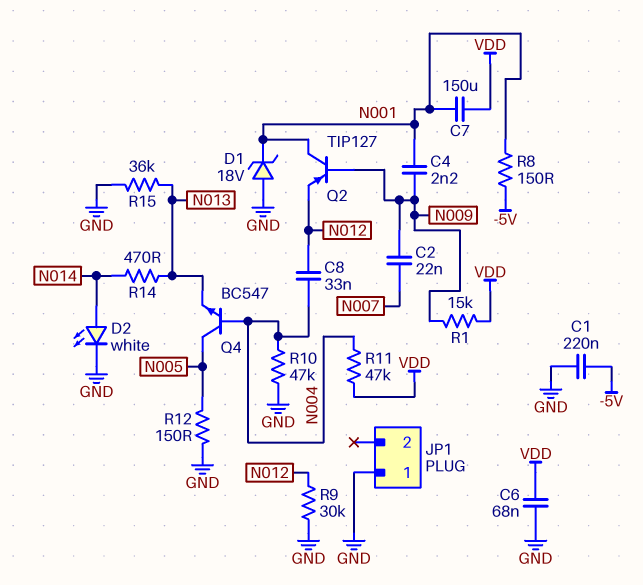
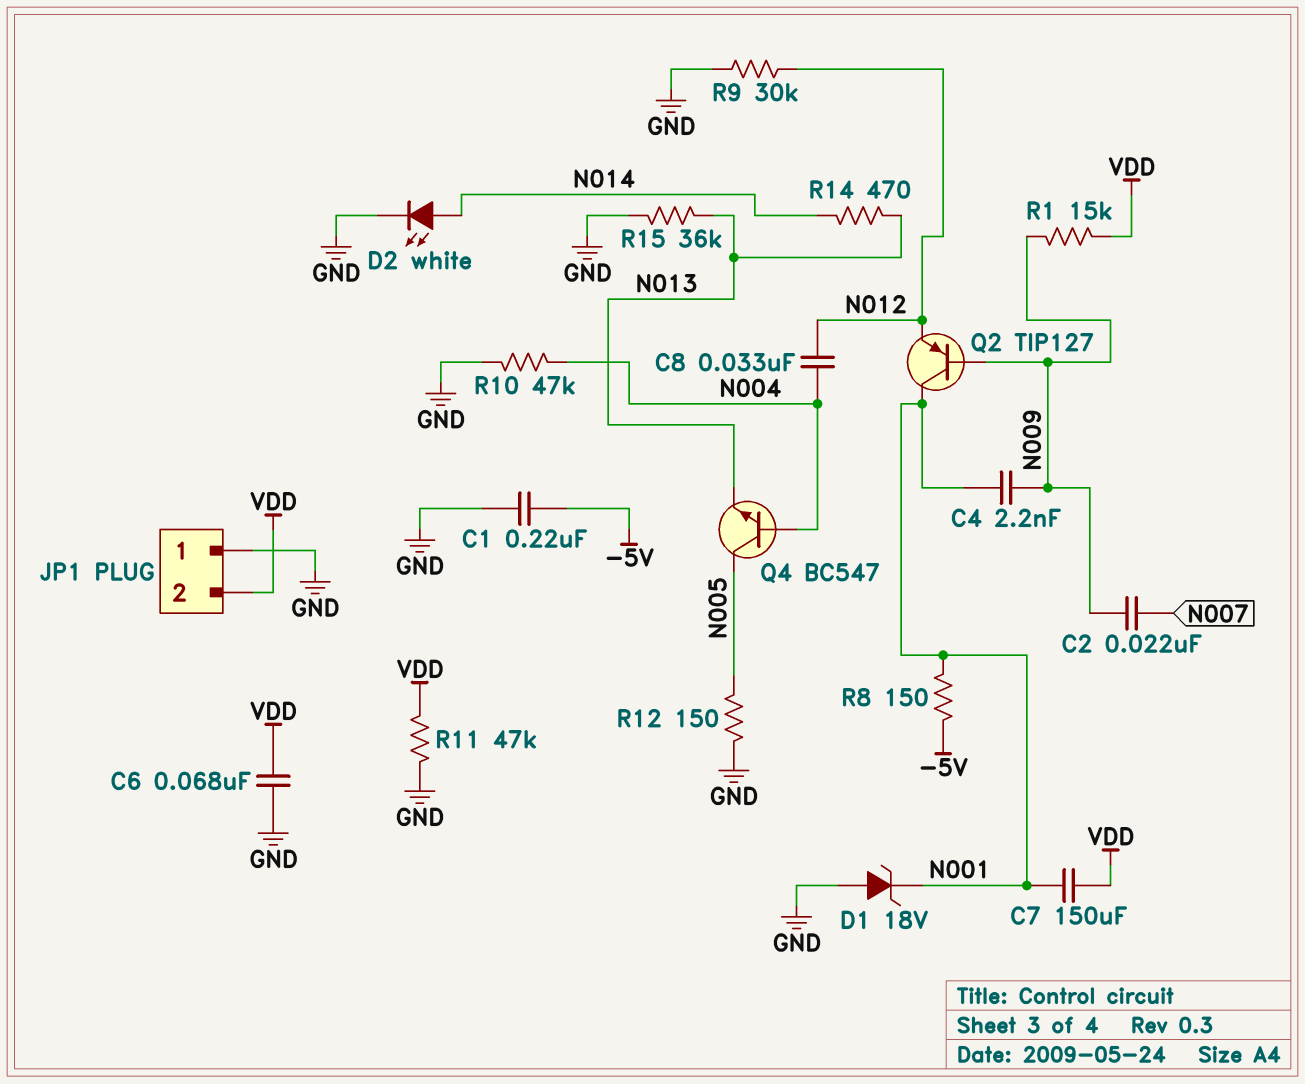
JP1 pin 2: none -> VDD
R11: 47k (N004, VDD) -> 47k (GND, VDD)

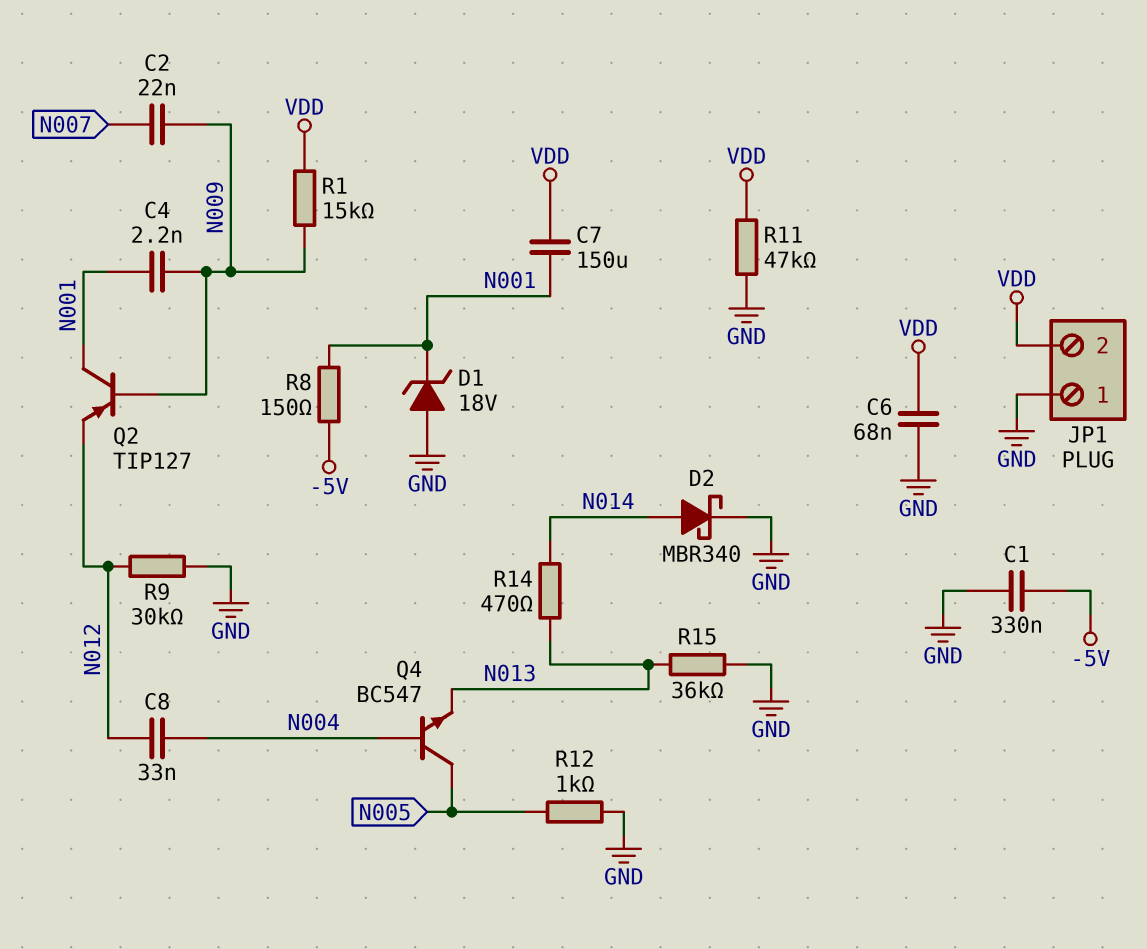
C1: 220nF (-5V, GND) -> 330nF (-5V, GND)
D2: LED white (A N014, K GND) -> schottky MBR340 (A N014, K GND)
R10: 47k (GND, N004) -> none
R12: 150 (GND, N005) -> 1k (GND, N005)

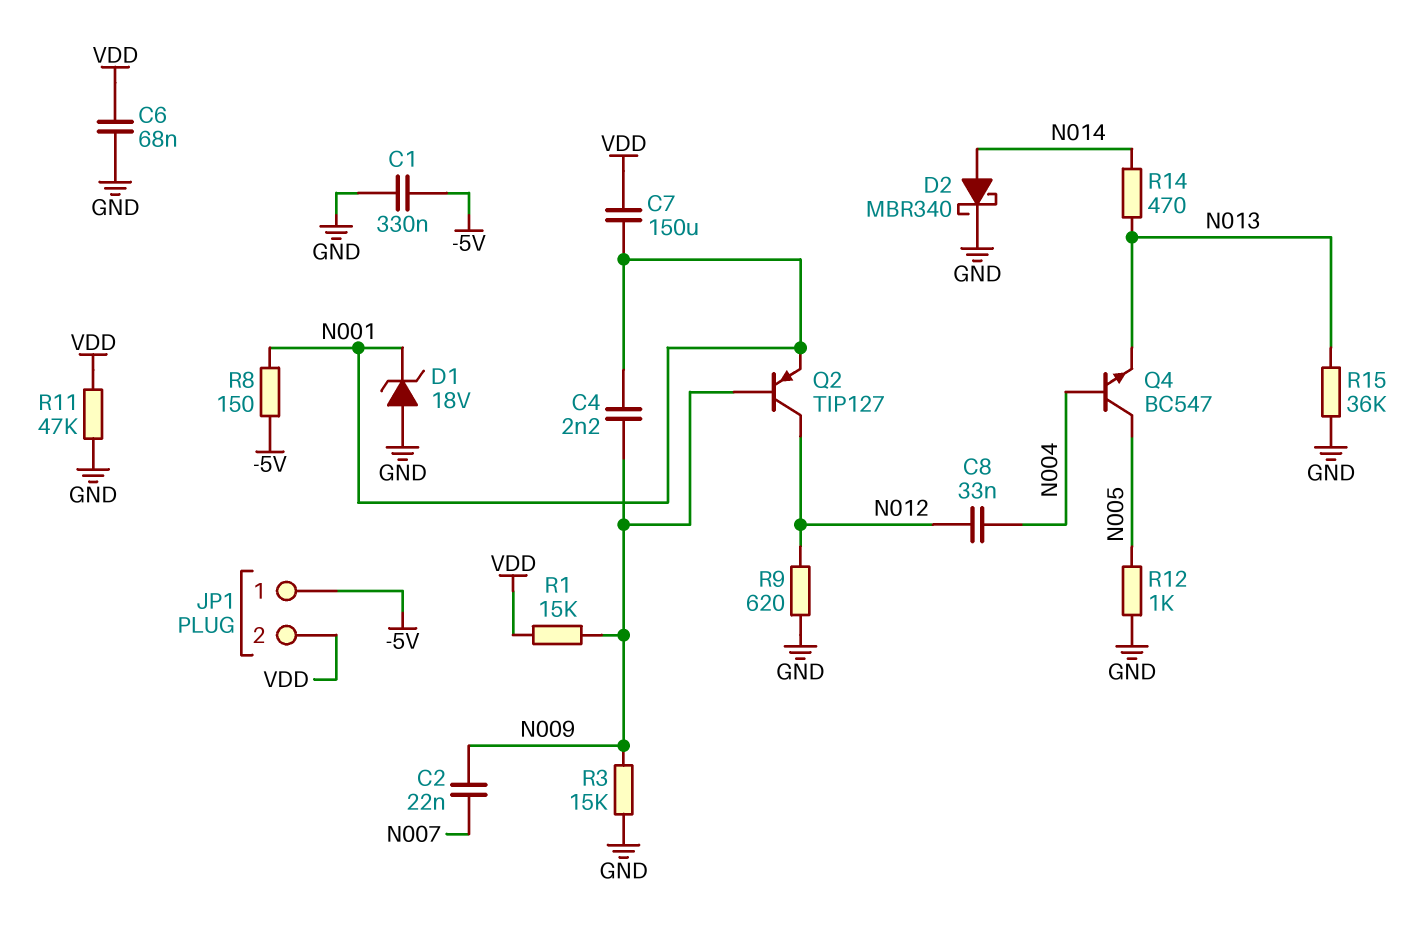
JP1 pin 1: GND -> -5V
Q2: PNP TIP127 (B N009, C N001, E N012) -> PNP TIP127 (B N009, C N012, E N001)
R3: none -> 15k (GND, N009)
R9: 30k (GND, N012) -> 620 (GND, N012)

